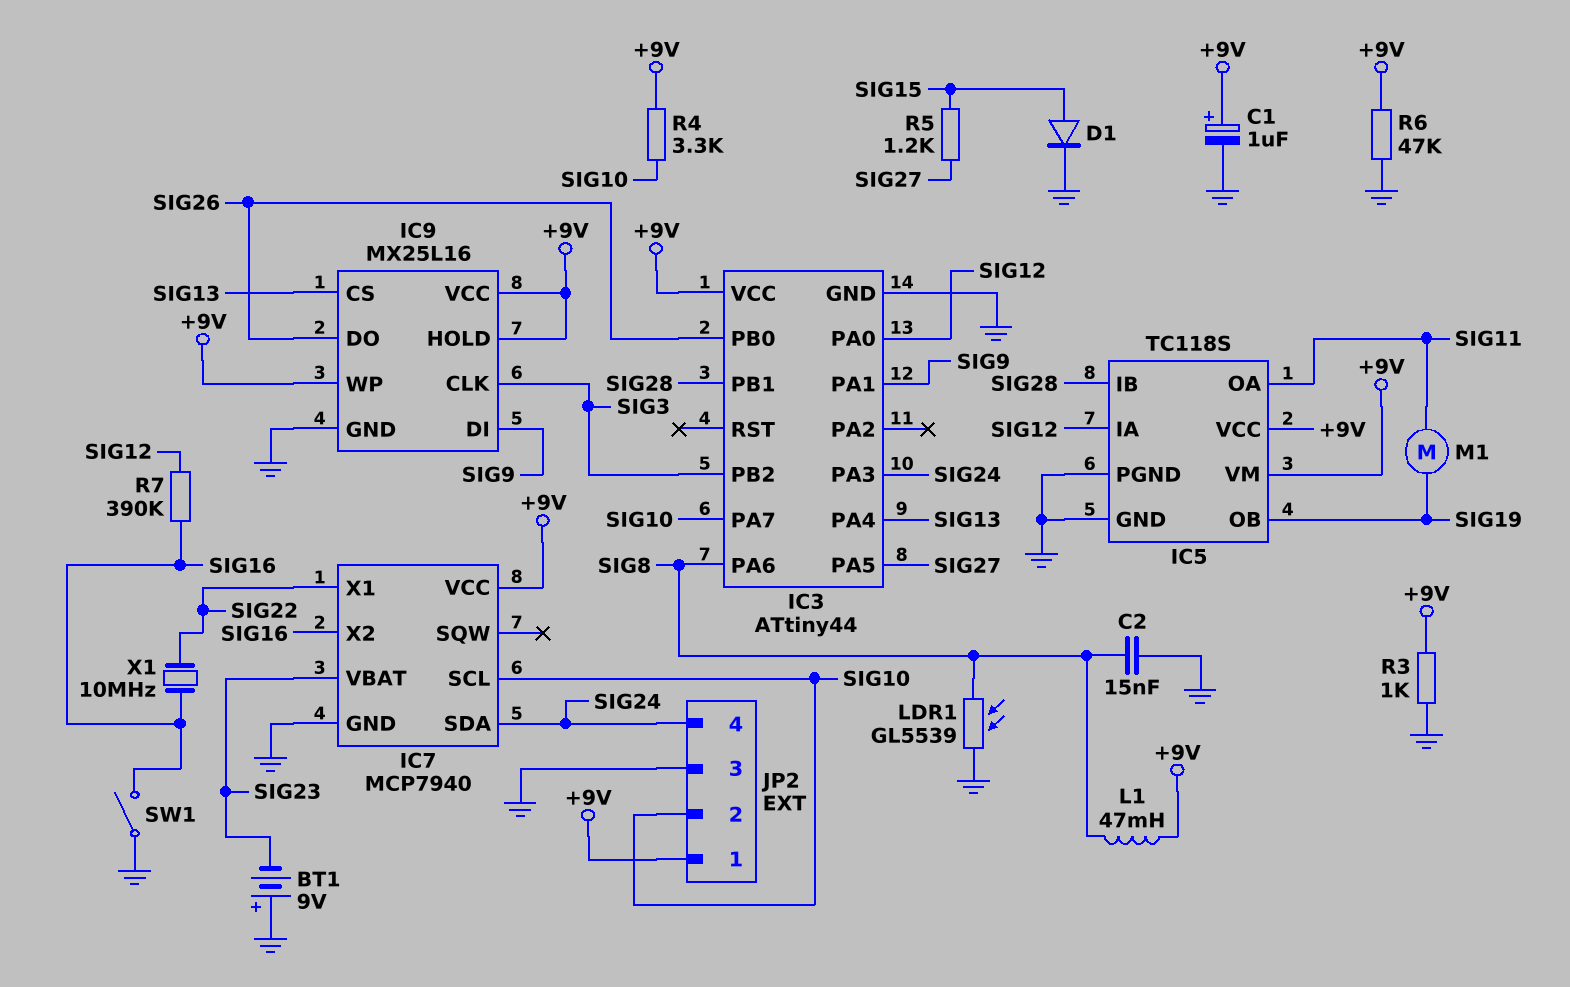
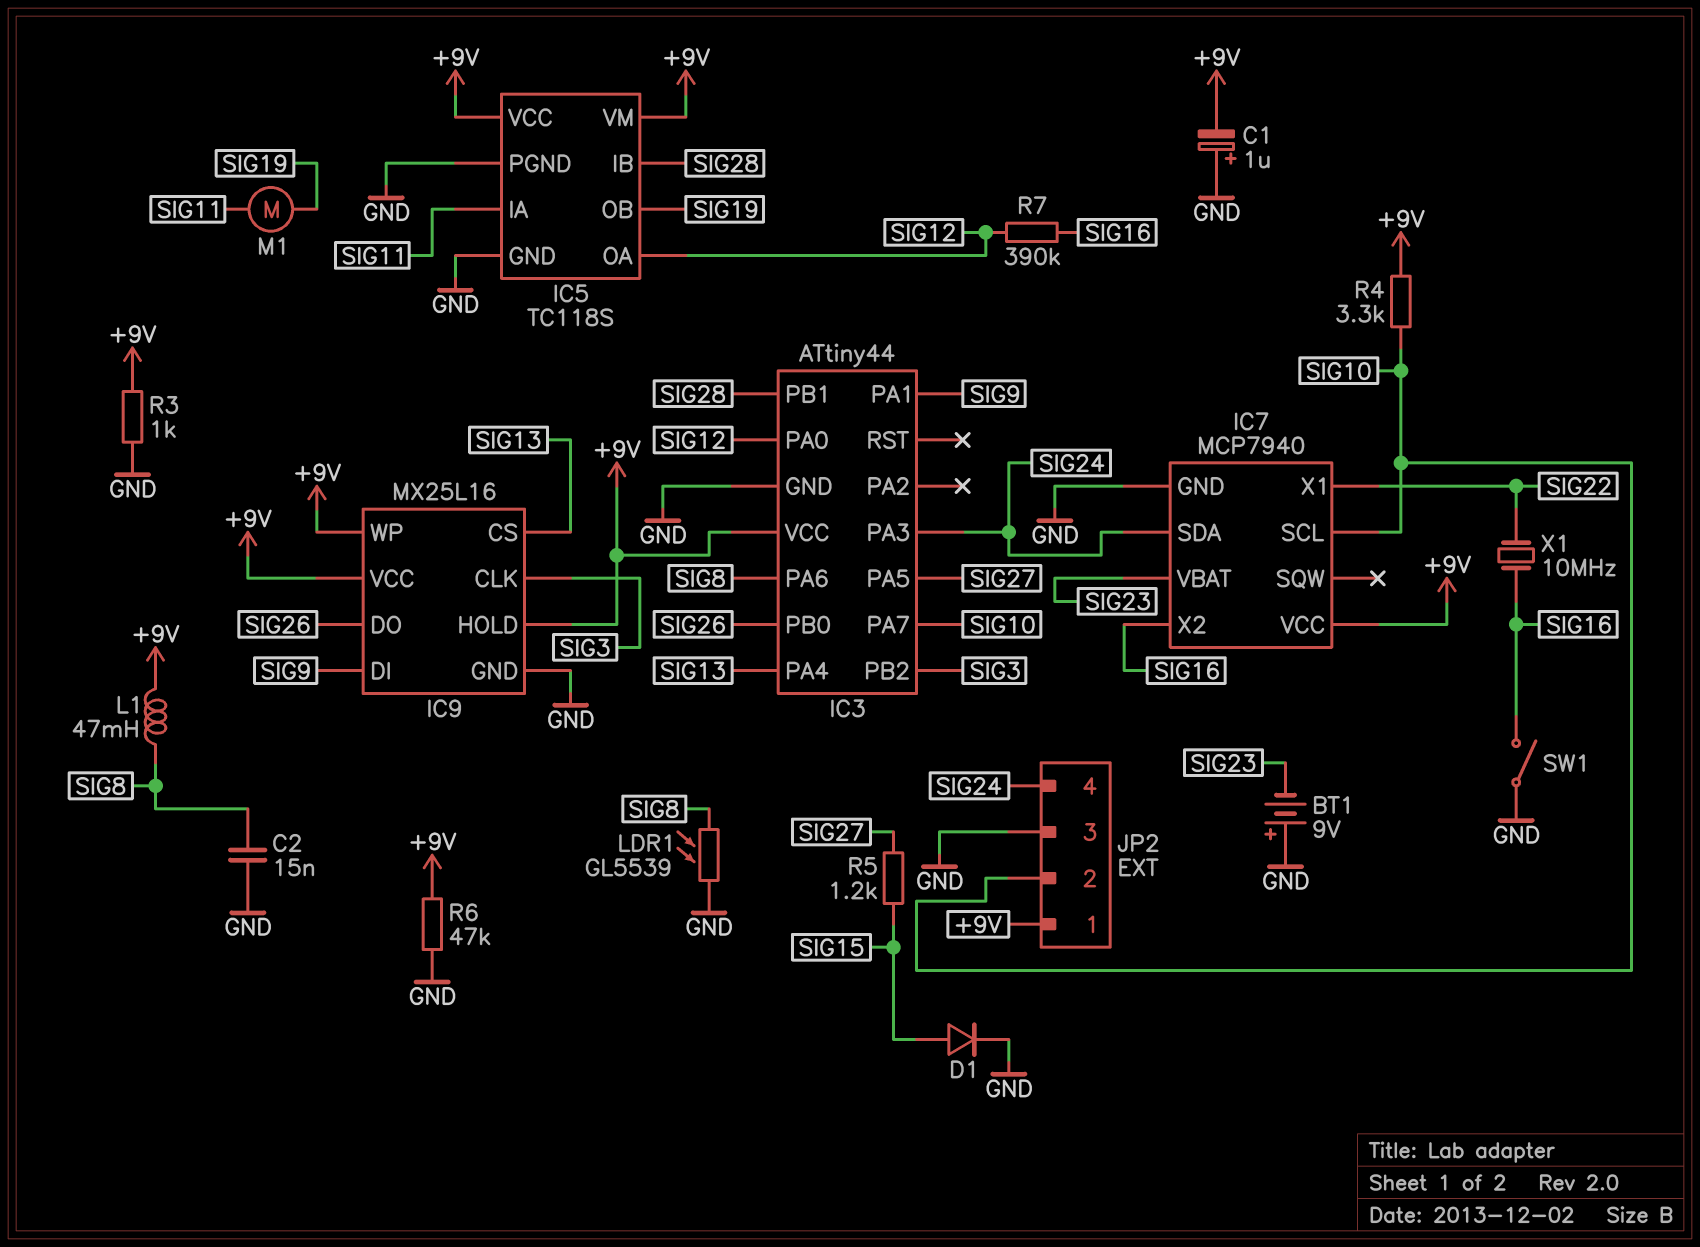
C1: 1uF (plus +9V, minus GND) -> 1uF (plus GND, minus +9V)
IC5 pin IA: SIG12 -> SIG11
IC5 pin OA: SIG11 -> SIG12

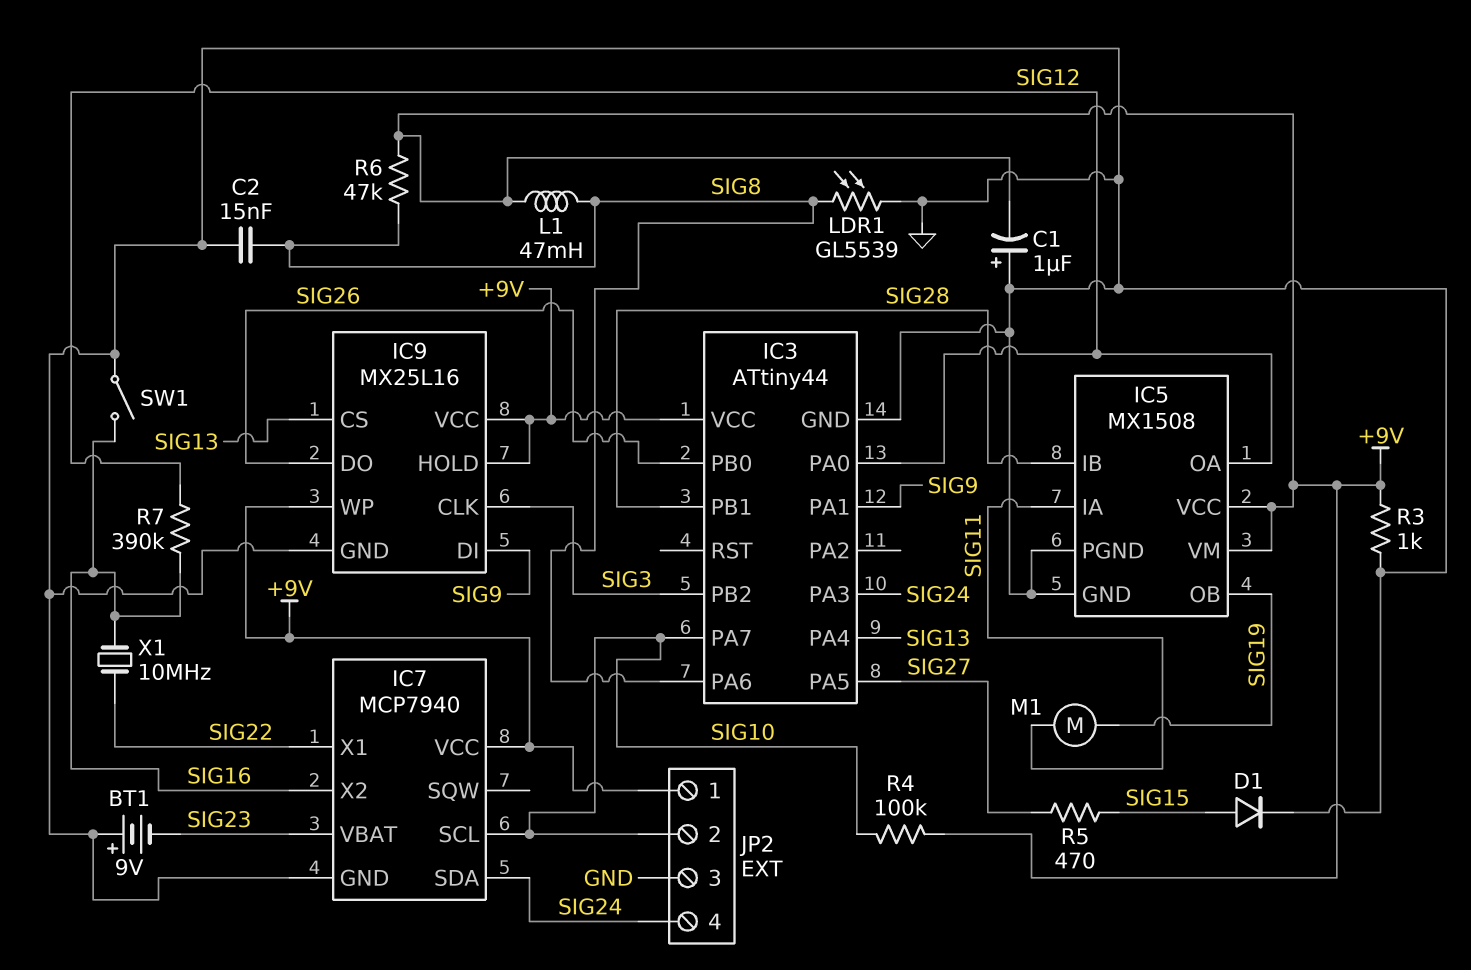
IC5: TC118S -> MX1508
R4: 3.3k (+9V, SIG10) -> 100k (+9V, SIG10)
R5: 1.2k (SIG15, SIG27) -> 470 (SIG15, SIG27)
R6: 47k (+9V, GND) -> 47k (+9V, SIG8)

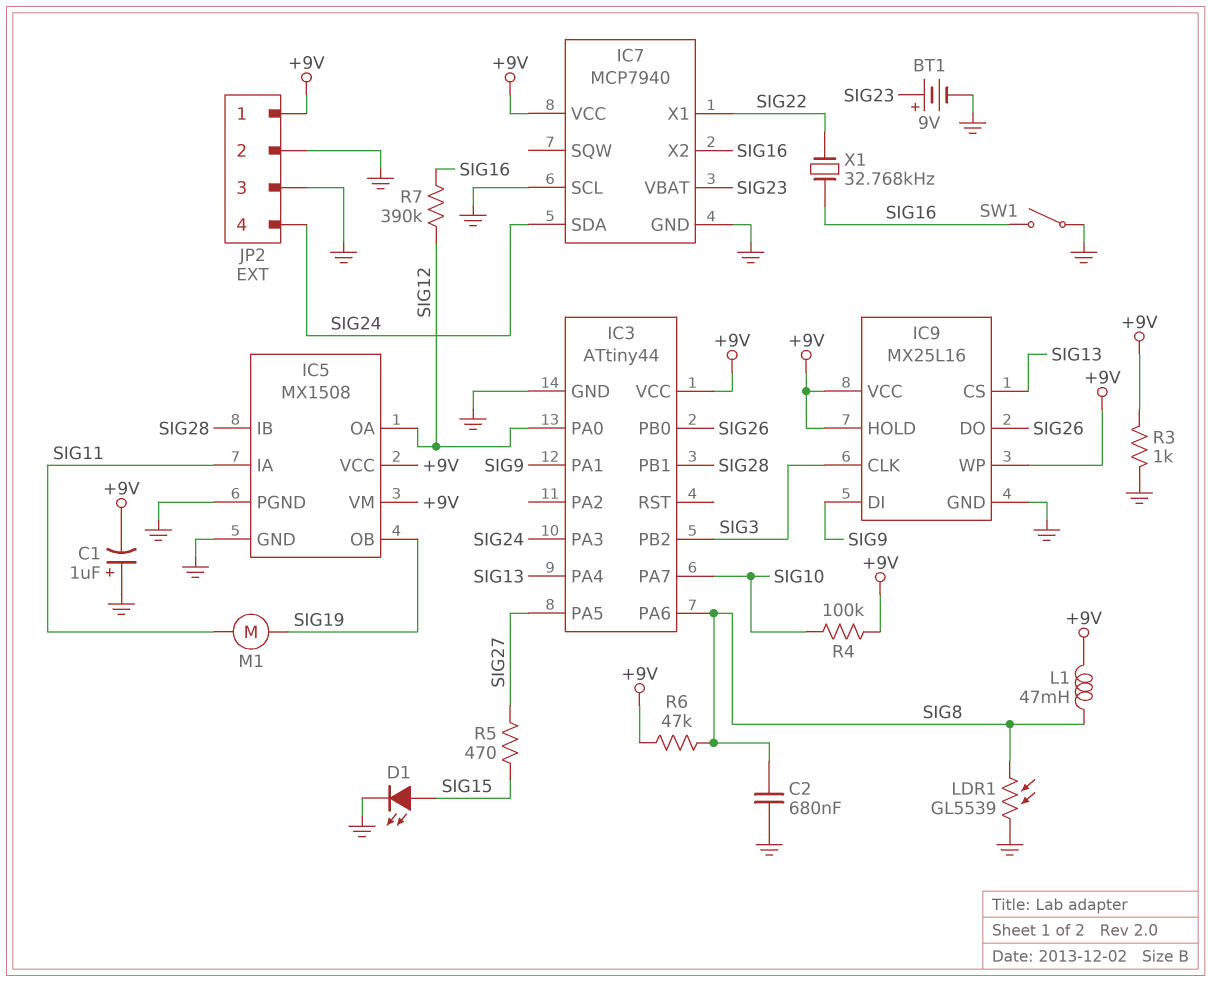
BT1: 9V (plus GND, minus SIG23) -> 9V (plus SIG23, minus GND)
C2: 15nF (GND, SIG8) -> 680nF (GND, SIG8)
D1: diode (A SIG15, K GND) -> LED (A SIG15, K GND)
IC7 pin SCL: SIG10 -> GND
JP2 pin 2: SIG10 -> GND
X1: 10MHz (SIG16, SIG22) -> 32.768kHz (SIG16, SIG22)

